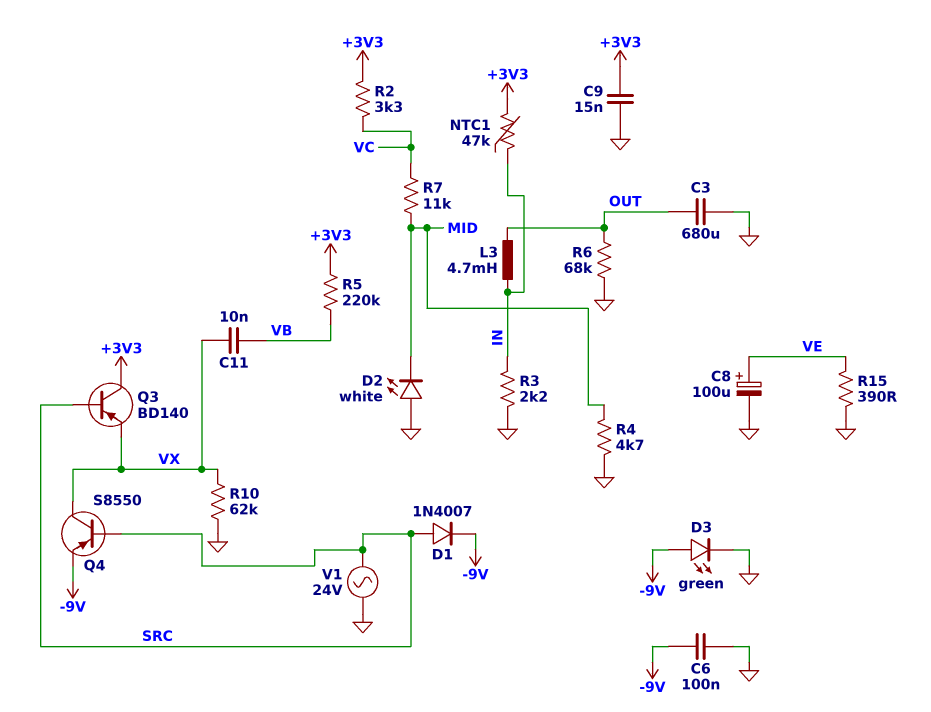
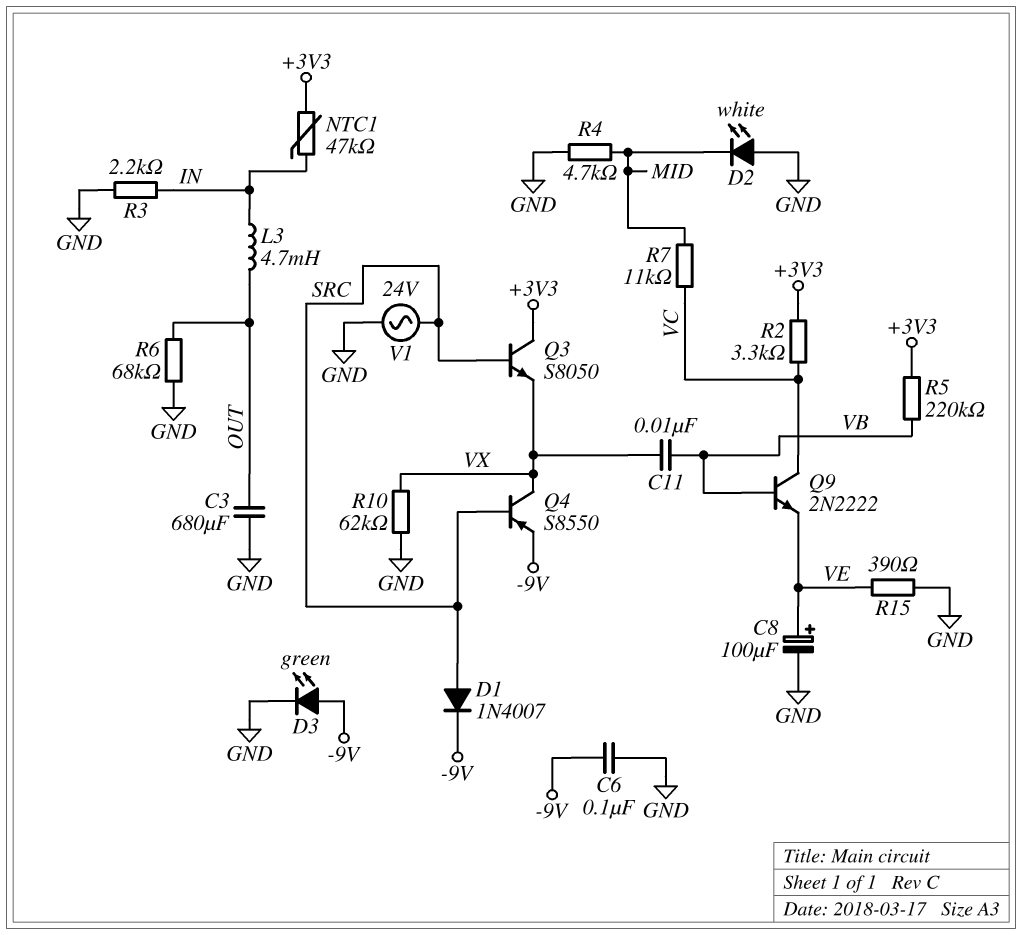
C9: 15nF (+3V3, GND) -> none
Q3: PNP BD140 (B SRC, C +3V3, E VX) -> NPN S8050 (B SRC, C +3V3, E VX)
Q9: none -> NPN 2N2222 (B VB, C VC, E VE)

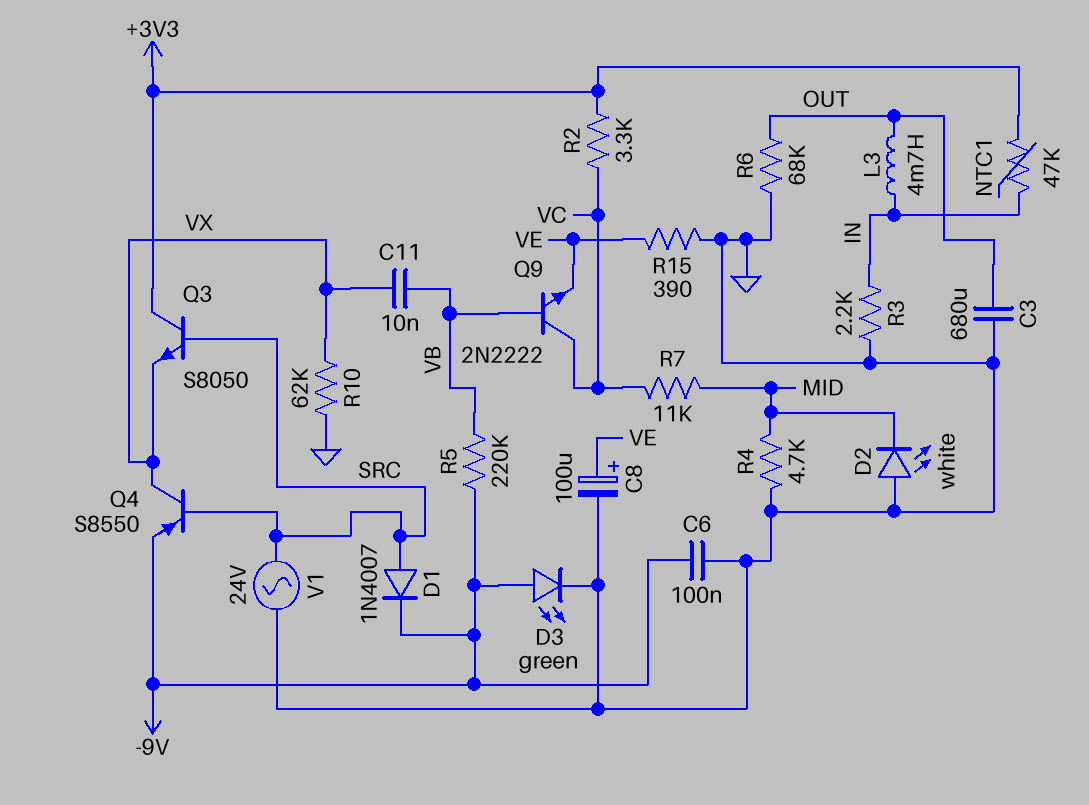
R5: 220k (+3V3, VB) -> 220k (-9V, VB)

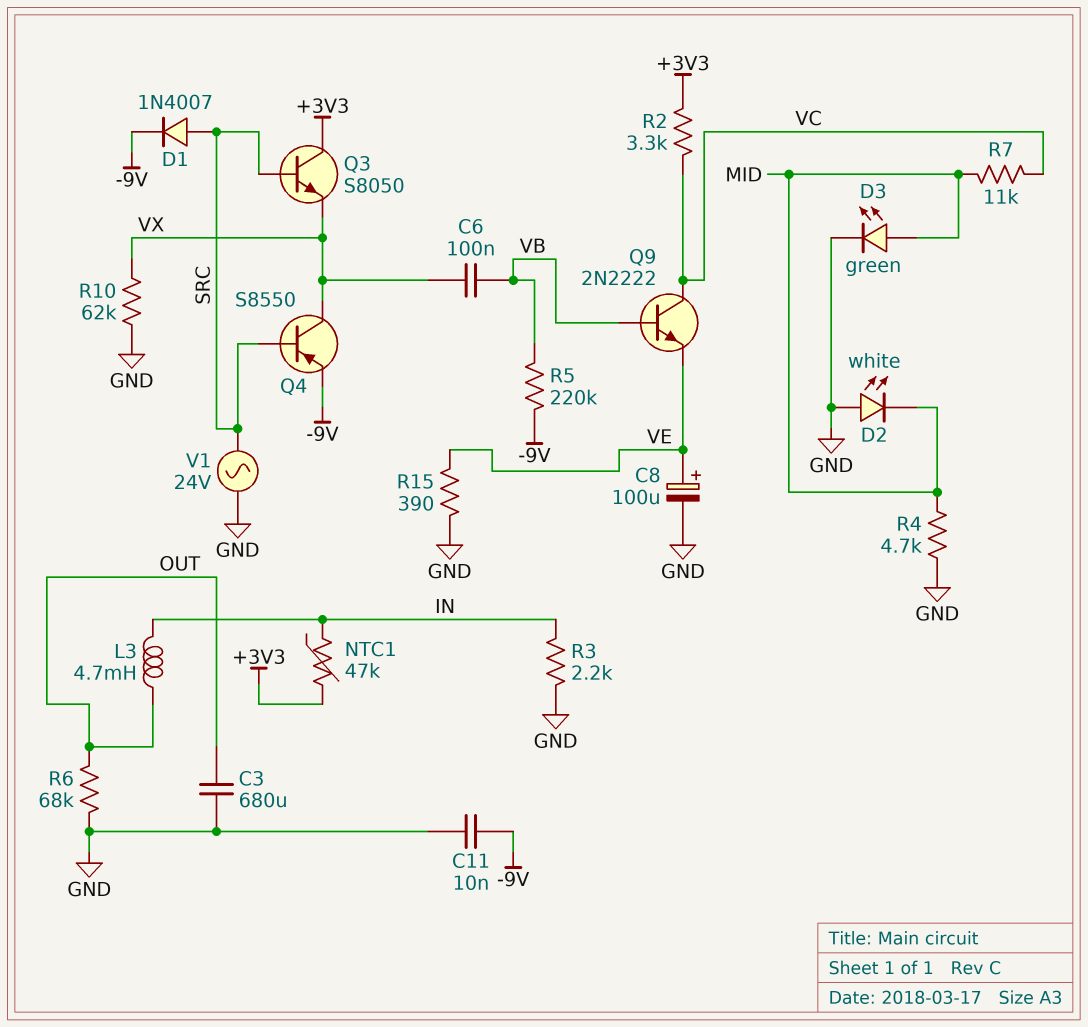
C6: 100nF (-9V, GND) -> 100nF (VB, VX)
C11: 10nF (VB, VX) -> 10nF (-9V, GND)
D3: LED green (A -9V, K GND) -> LED green (A MID, K GND)

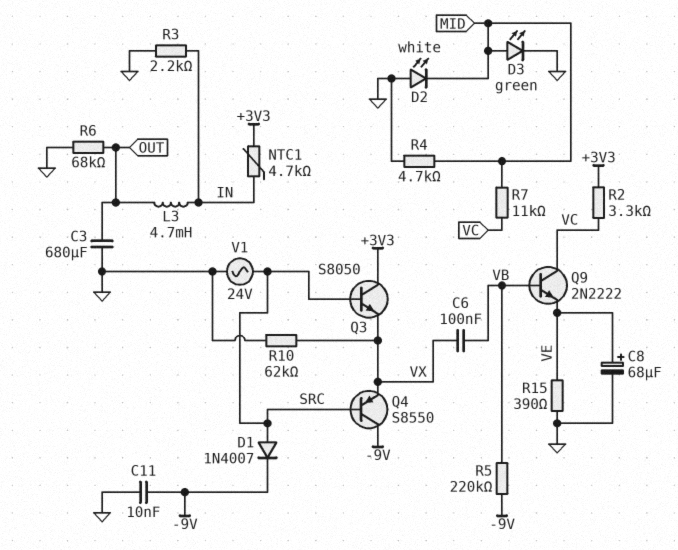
C8: 100uF (plus VE, minus GND) -> 68uF (plus VE, minus GND)
NTC1: 47k (+3V3, IN) -> 4.7k (+3V3, IN)
Q4: PNP S8550 (B SRC, C VX, E -9V) -> PNP S8550 (B SRC, C -9V, E VX)

